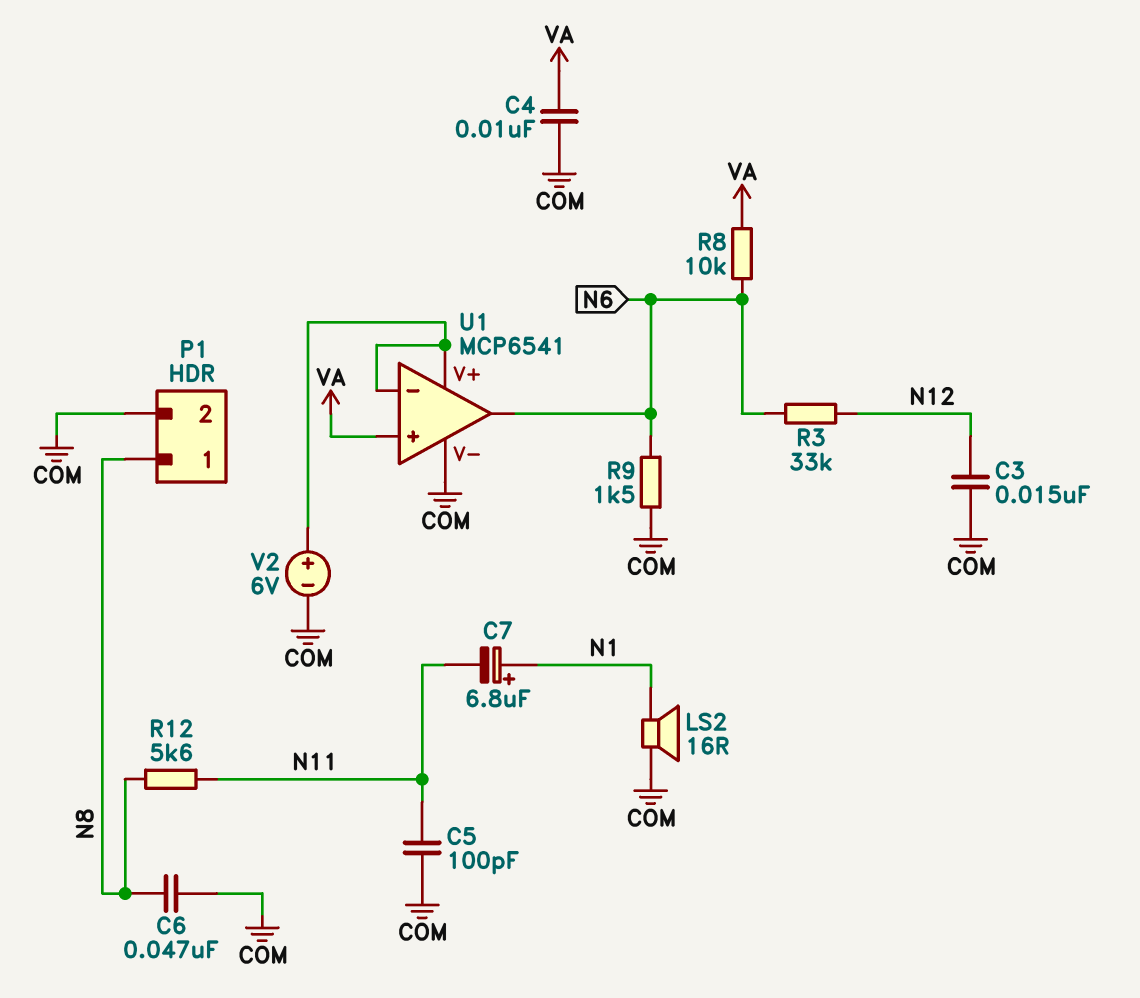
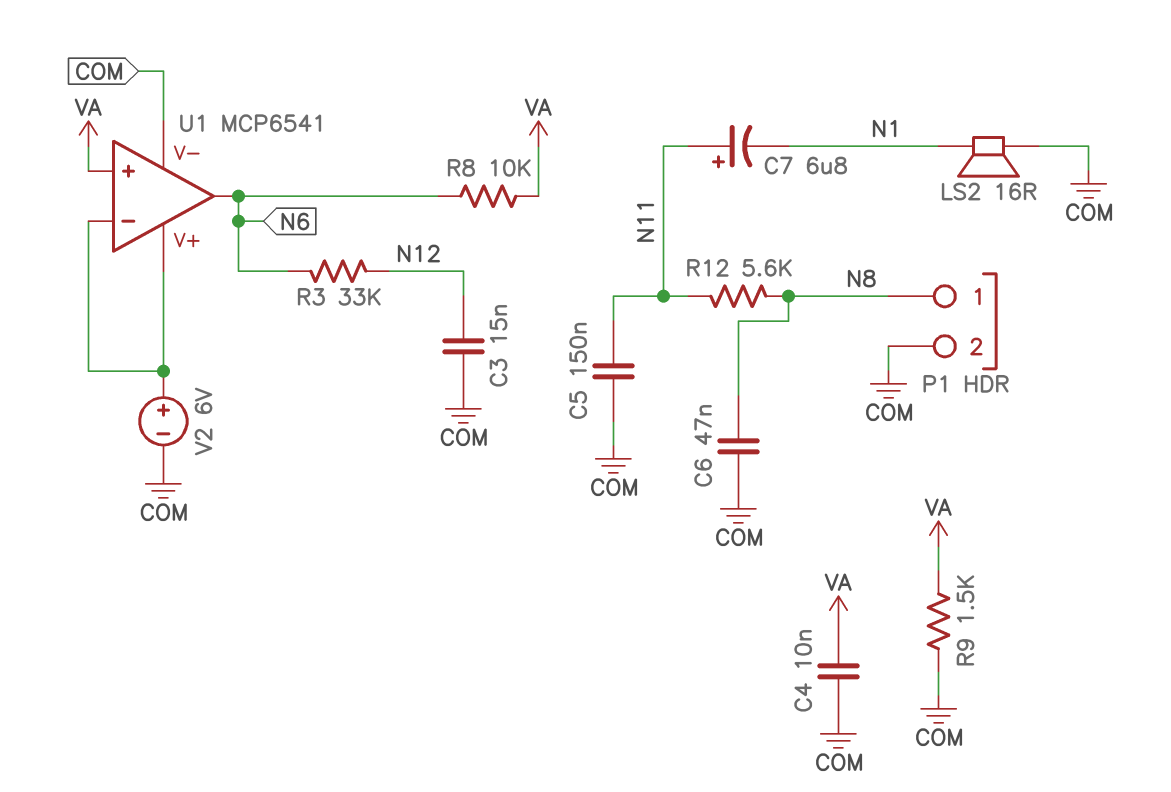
C5: 100pF (COM, N11) -> 150nF (COM, N11)
C7: 6.8uF (plus N1, minus N11) -> 6.8uF (plus N11, minus N1)
R9: 1.5k (COM, N6) -> 1.5k (COM, VA)

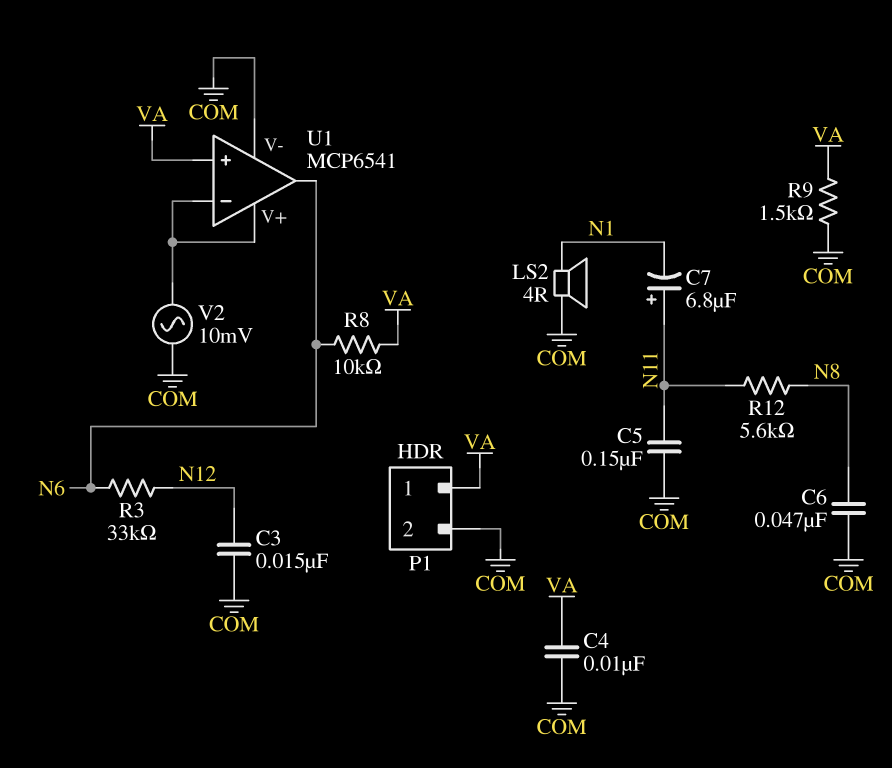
LS2: speaker 16R (COM, N1) -> speaker 4R (COM, N1)
P1 pin 1: N8 -> VA
V2: 6V (plus U1/V+, minus COM) -> AC 10mV (COM, U1/V+)

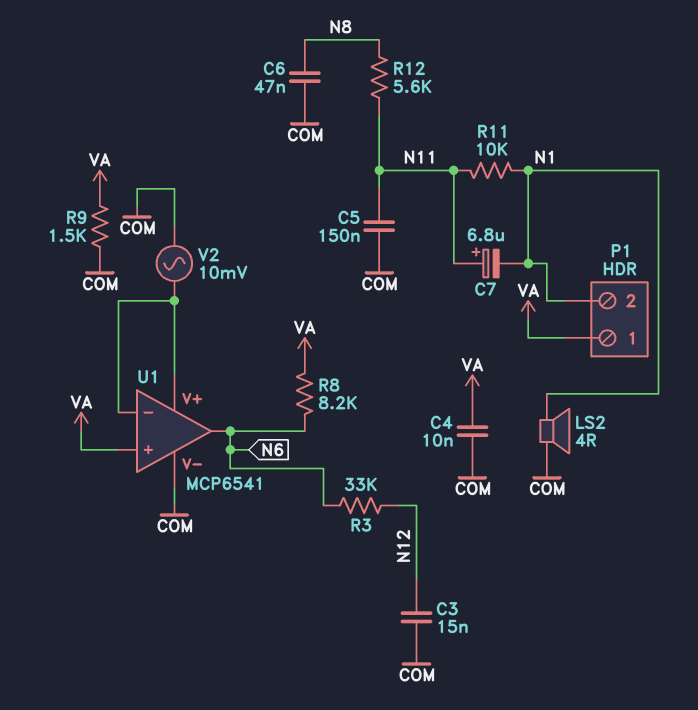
P1 pin 2: COM -> N1
R8: 10k (N6, VA) -> 8.2k (N6, VA)
R11: none -> 10k (N1, N11)

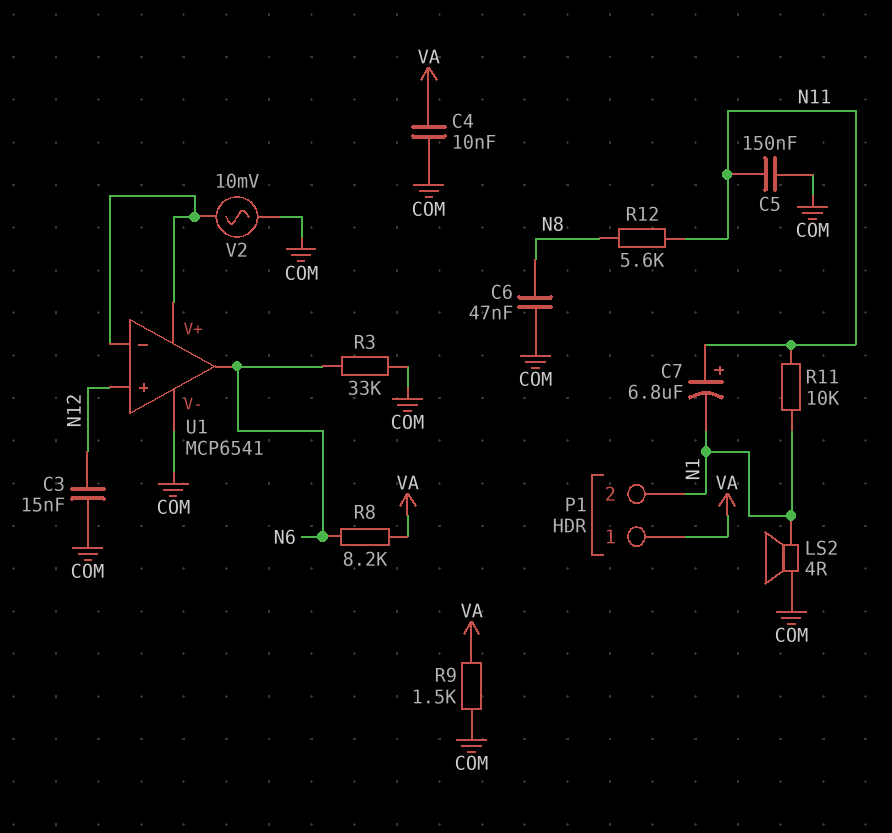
R3: 33k (N6, N12) -> 33k (COM, N6)
U1 pin in+: VA -> N12

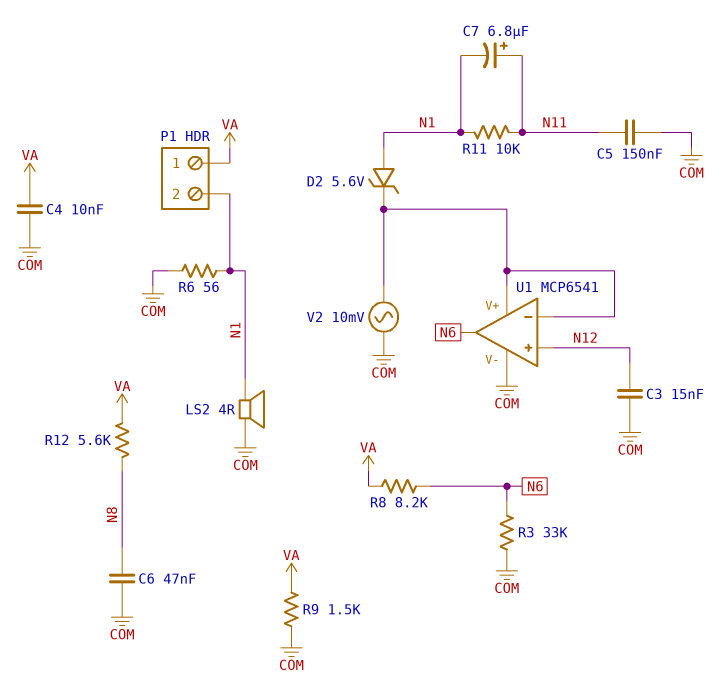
D2: none -> zener 5.6V (A N1, K U1/V+)
R6: none -> 56 (COM, N1)
R12: 5.6k (N8, N11) -> 5.6k (N8, VA)

